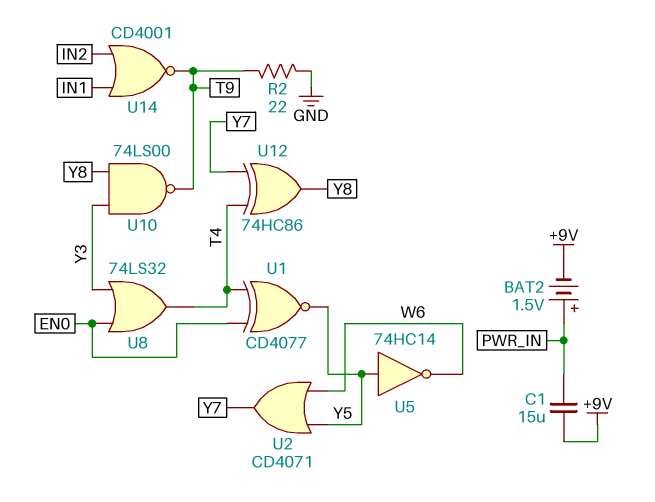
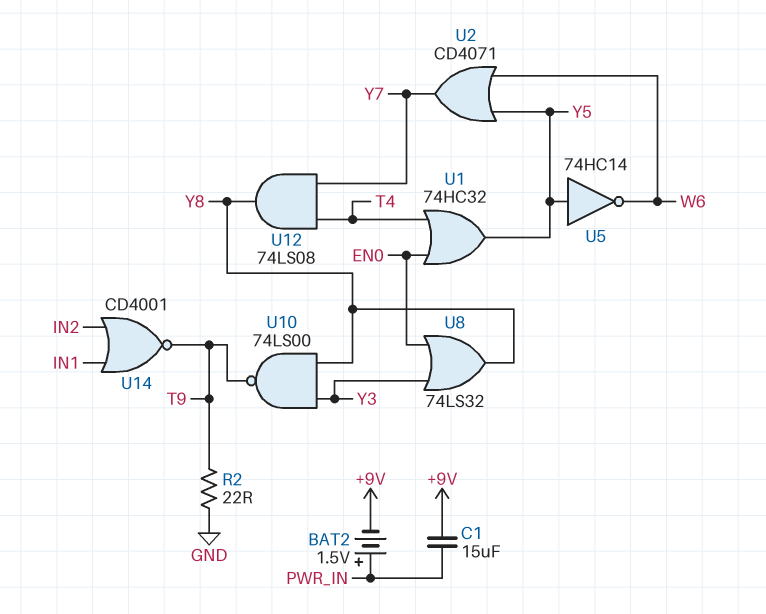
U1: XNOR CD4077 (in EN0, in T4, out Y5) -> OR 74HC32 (in EN0, in T4, out Y5)
U8: OR 74LS32 (in EN0, in Y3, out T4) -> OR 74LS32 (in EN0, in Y3, out Y8)
U12: XOR 74HC86 (in T4, in Y7, out Y8) -> AND 74LS08 (in T4, in Y7, out Y8)

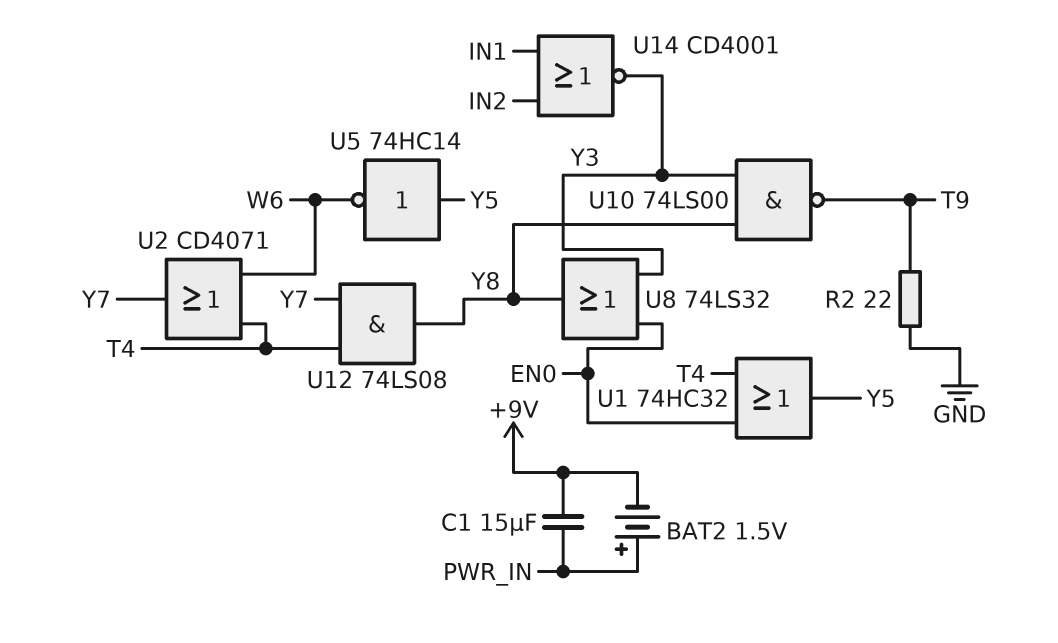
U2: OR CD4071 (in W6, in Y5, out Y7) -> OR CD4071 (in T4, in W6, out Y7)
U14: NOR CD4001 (in IN1, in IN2, out T9) -> NOR CD4001 (in IN1, in IN2, out Y3)

